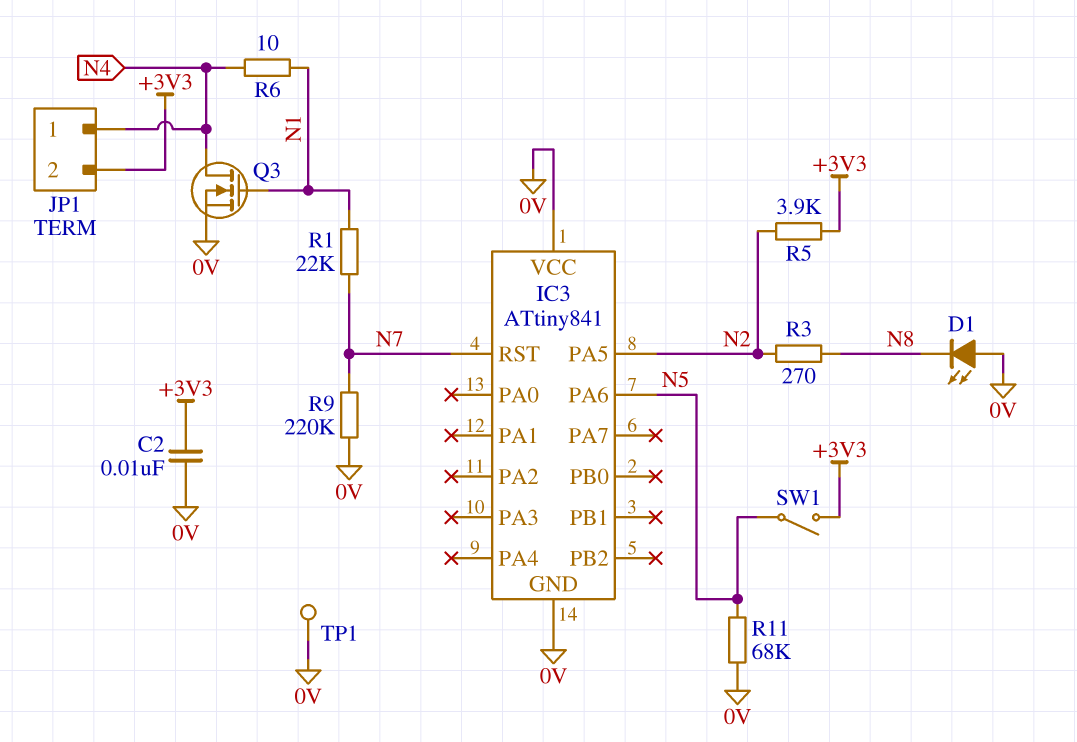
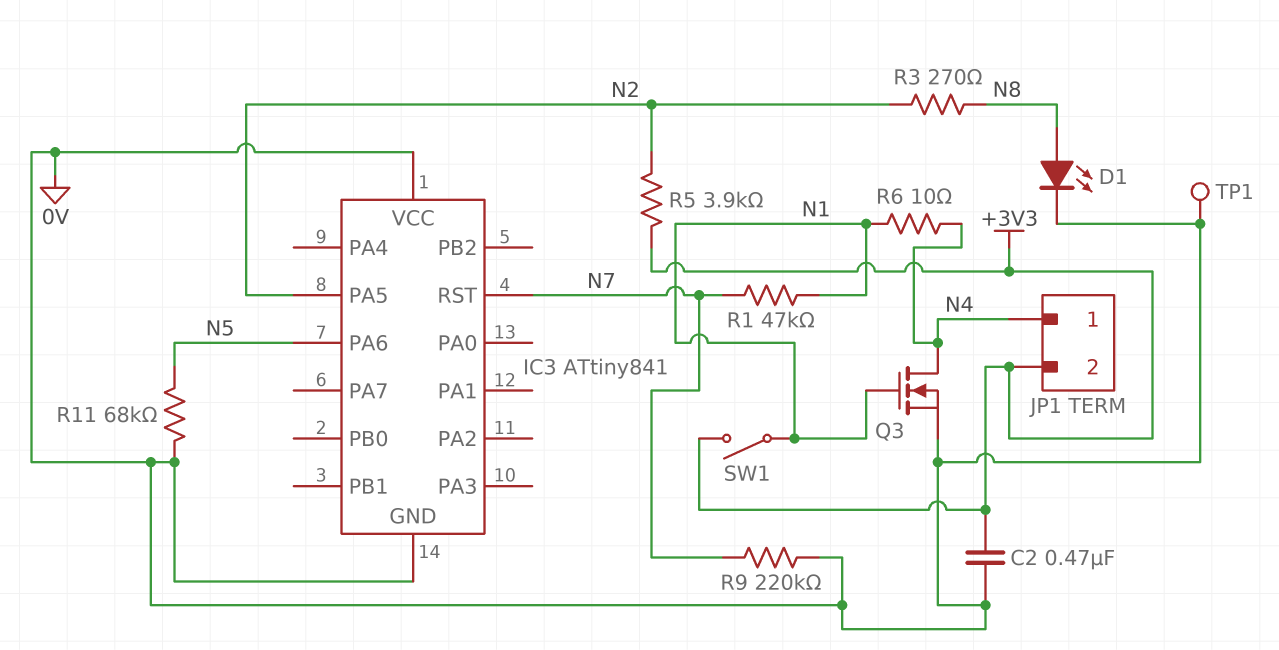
C2: 10nF (+3V3, 0V) -> 470nF (+3V3, 0V)
D1: LED (A 0V, K N8) -> LED (A N8, K 0V)
R1: 22k (N1, N7) -> 47k (N1, N7)
SW1: switch (+3V3, N5) -> switch (+3V3, N1)

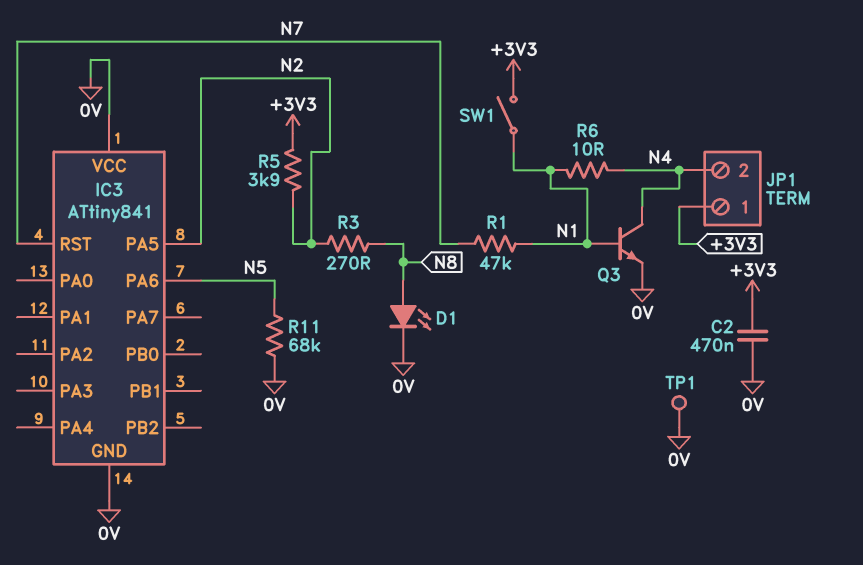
JP1 pin 1: N4 -> +3V3
JP1 pin 2: +3V3 -> N4
Q3: NMOS (G N1, D N4, S 0V) -> NPN (B N1, C N4, E 0V)
R9: 220k (0V, N7) -> none

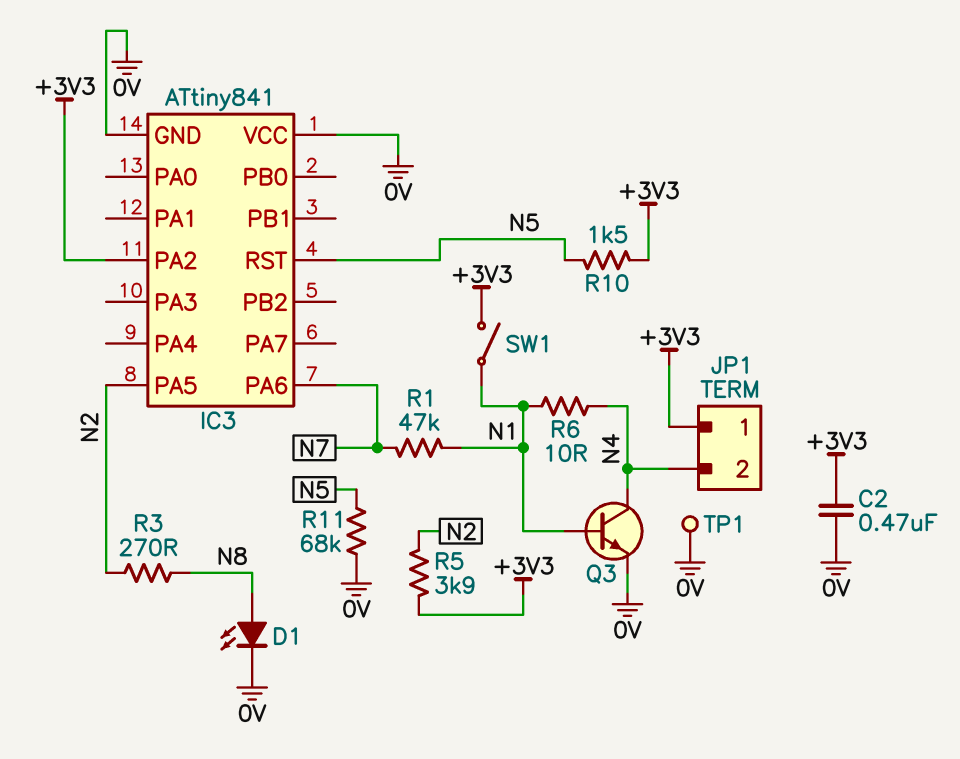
IC3 pin PA2: none -> +3V3
IC3 pin PA6: N5 -> N7
IC3 pin RST: N7 -> N5
R10: none -> 1.5k (+3V3, N5)

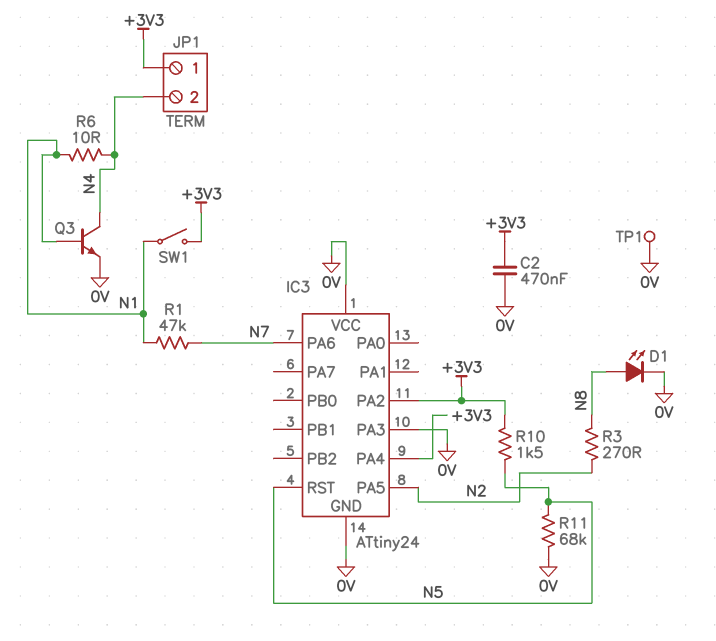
IC3: ATtiny841 -> ATtiny24
IC3 pin PA3: none -> 0V
IC3 pin PA4: none -> +3V3
R5: 3.9k (+3V3, N2) -> none

